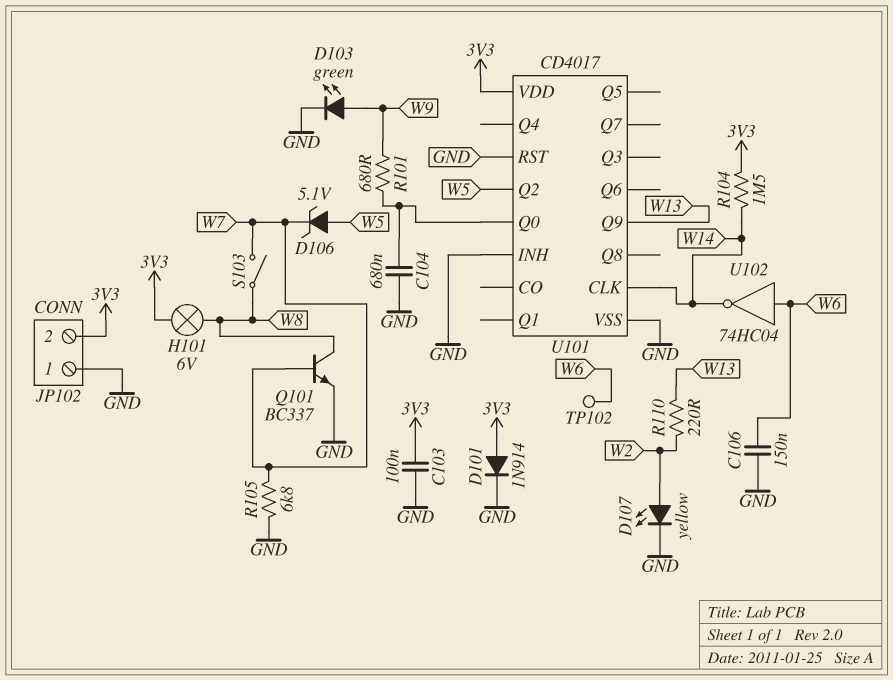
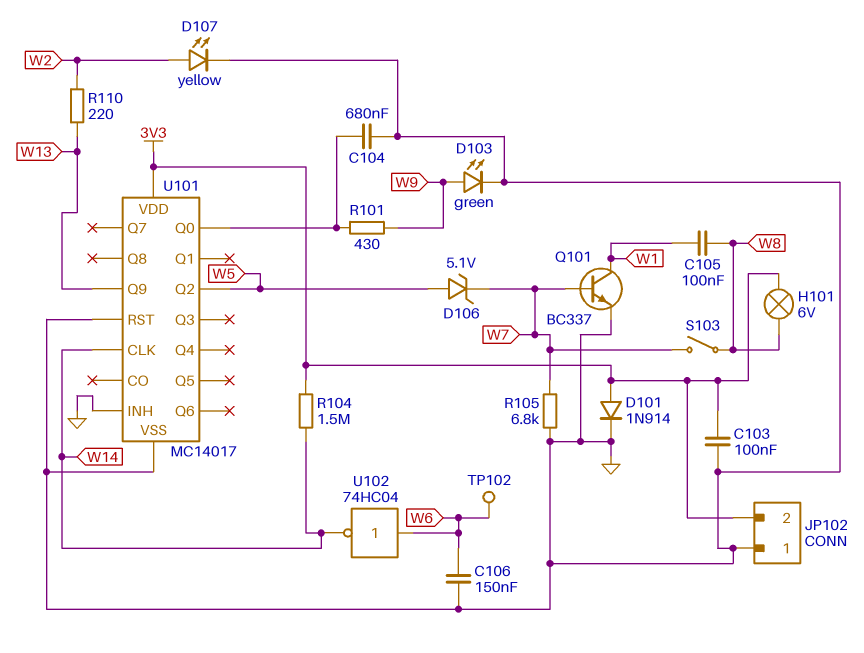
C105: none -> 100nF (W1, W8)
Q101: NPN BC337 (B W7, C W8, E GND) -> NPN BC337 (B W7, C W1, E GND)
R101: 680 (U101/Q0, W9) -> 430 (U101/Q0, W9)
U101: CD4017 -> MC14017

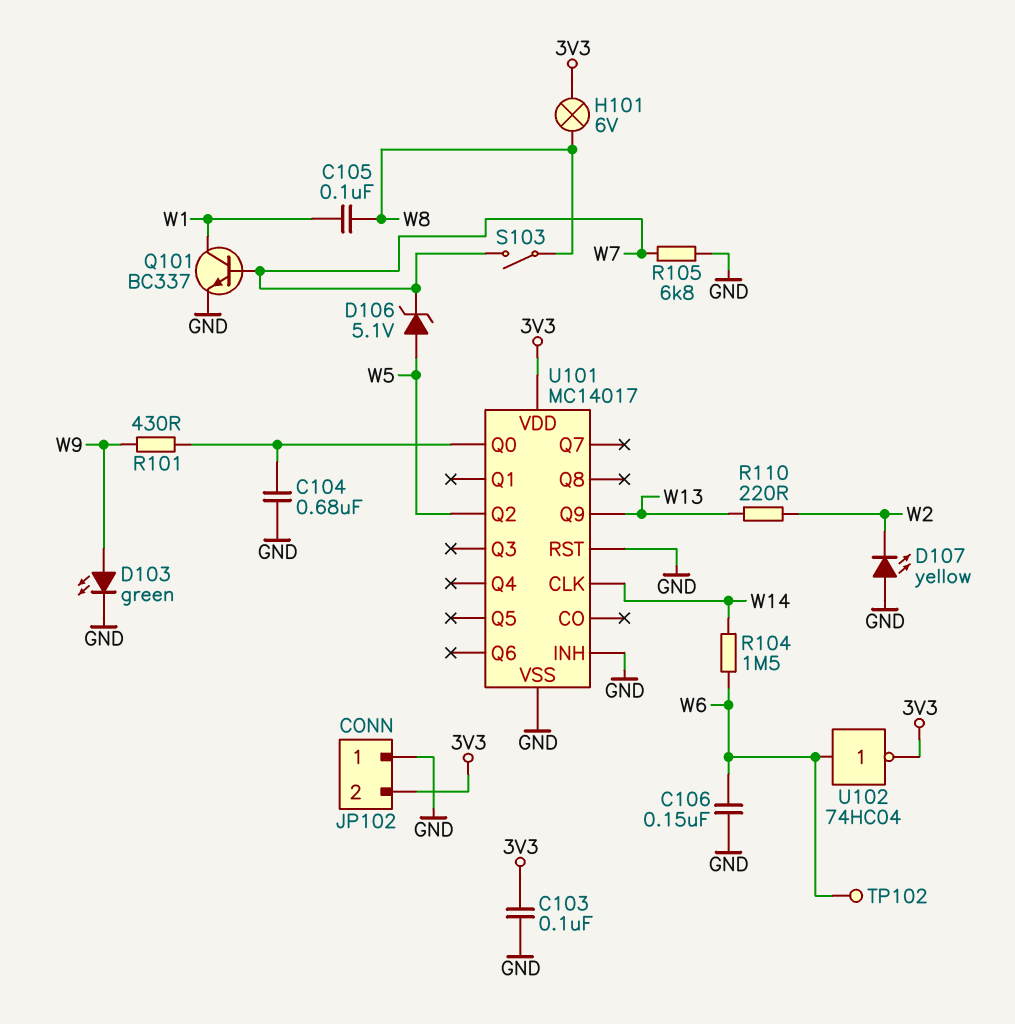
D101: diode 1N914 (A 3V3, K GND) -> none
D107: LED yellow (A W2, K GND) -> LED yellow (A GND, K W2)
R104: 1.5M (3V3, W14) -> 1.5M (W6, W14)
U102: NOT 74HC04 (in W6, out W14) -> NOT 74HC04 (in W6, out 3V3)

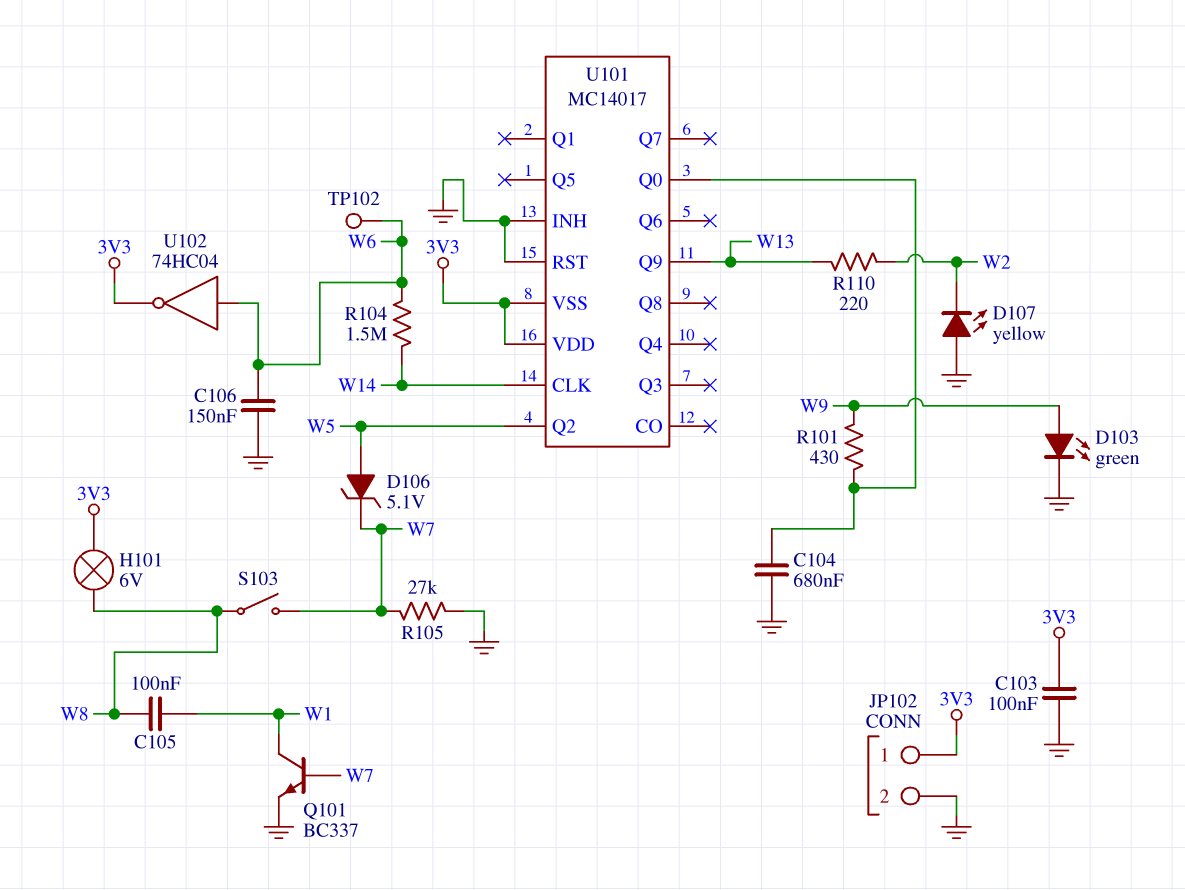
JP102 pin 1: GND -> 3V3
JP102 pin 2: 3V3 -> GND
R105: 6.8k (GND, W7) -> 27k (GND, W7)
U101 pin VSS: GND -> 3V3

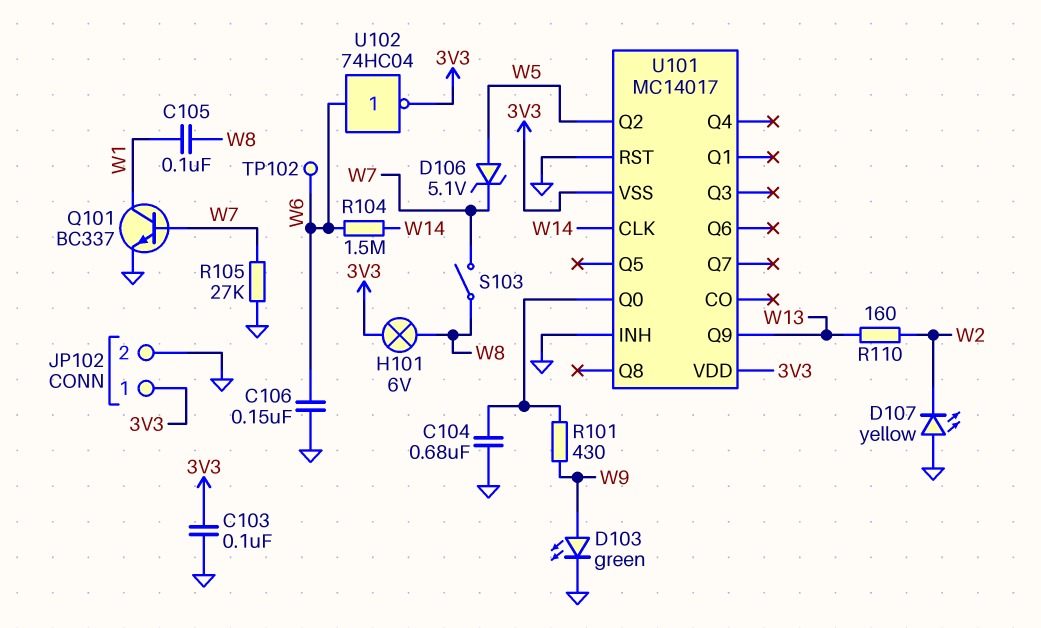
R110: 220 (W2, W13) -> 160 (W2, W13)

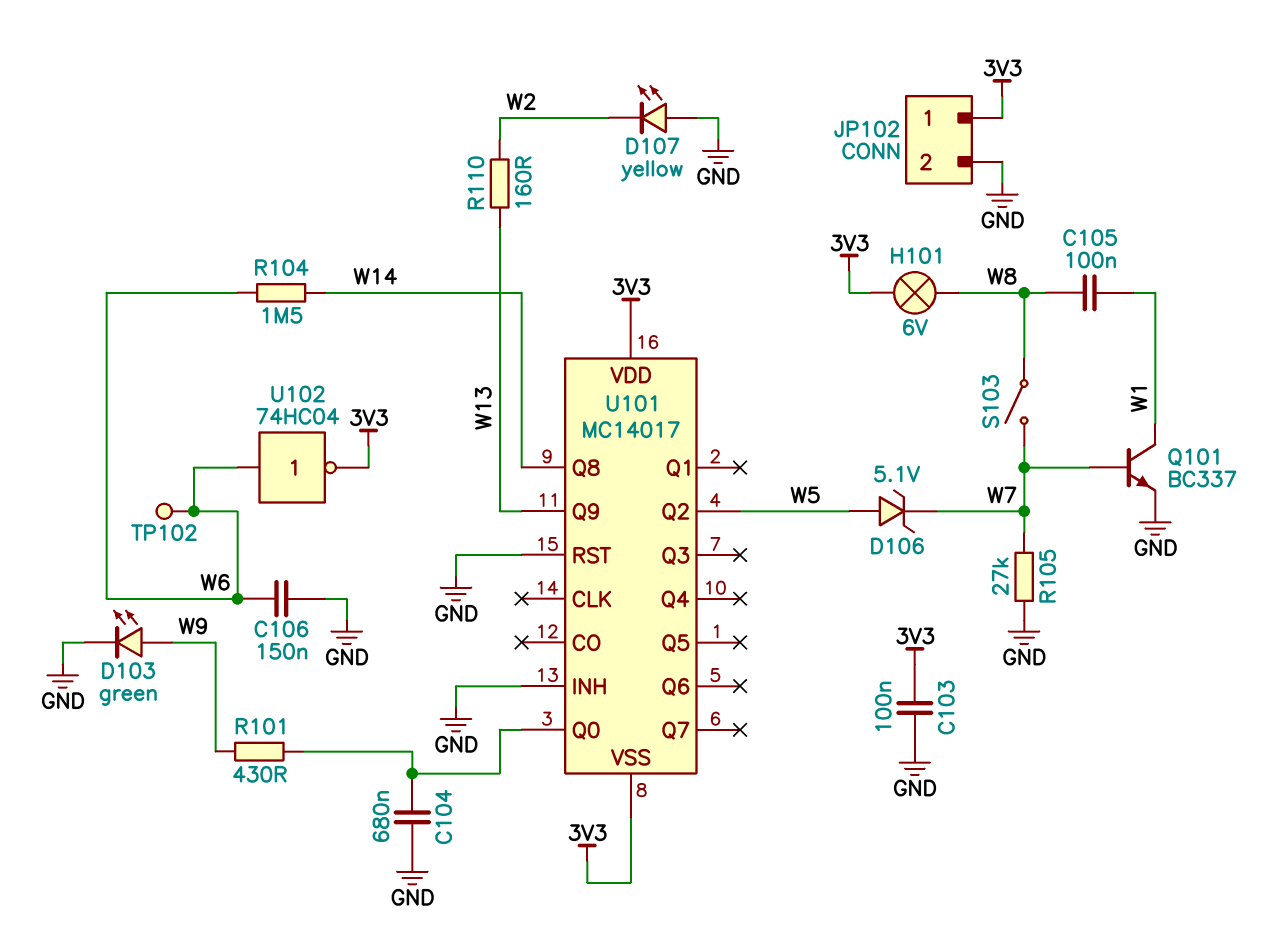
U101 pin CLK: W14 -> none
U101 pin Q8: none -> W14

